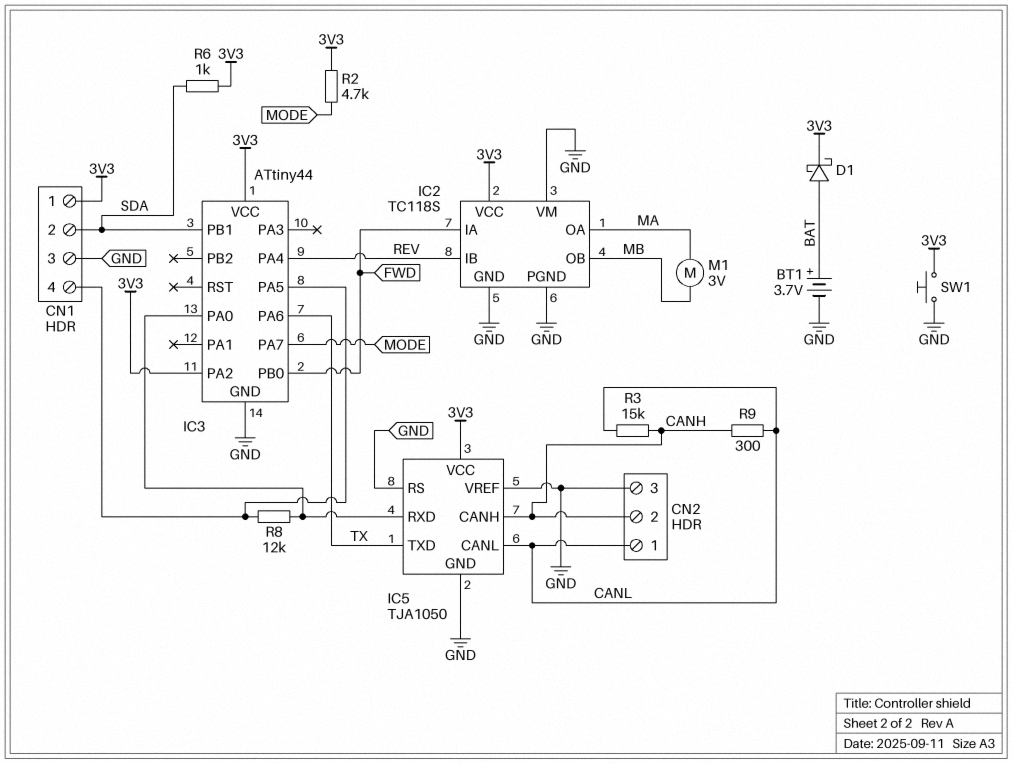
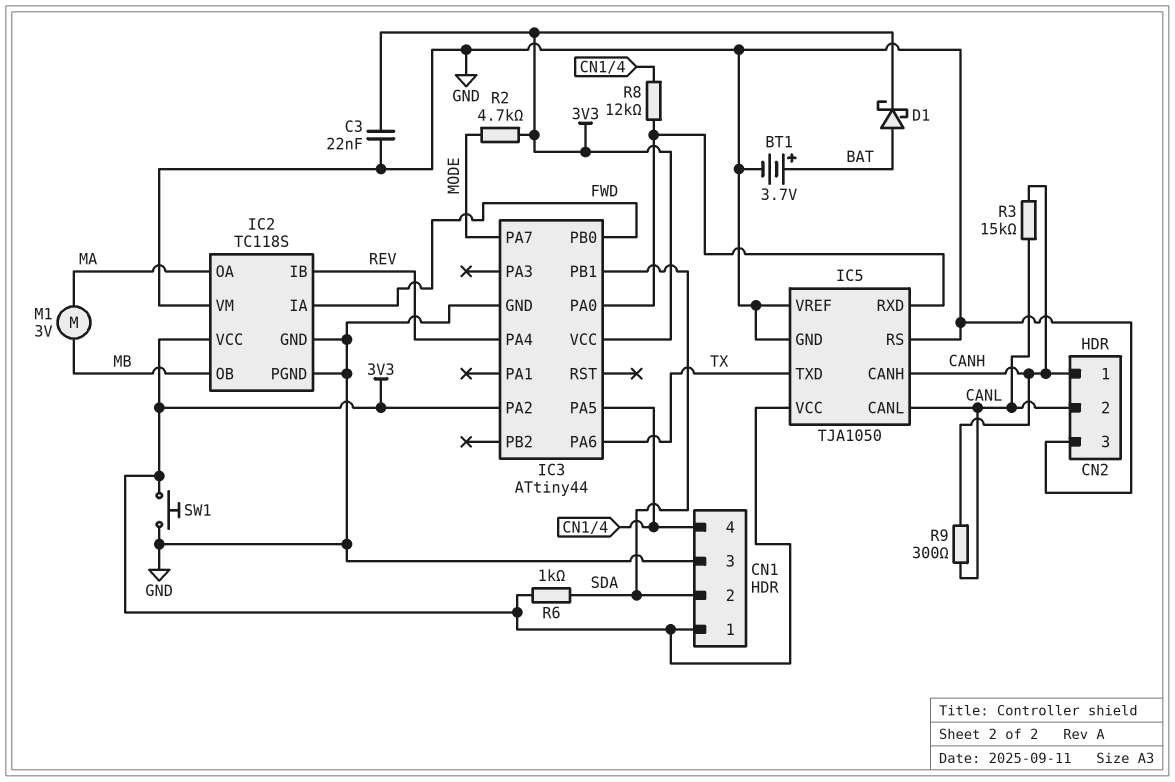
C3: none -> 22nF (3V3, GND)
CN2 pin 1: CANL -> CANH
CN2 pin 2: CANH -> CANL

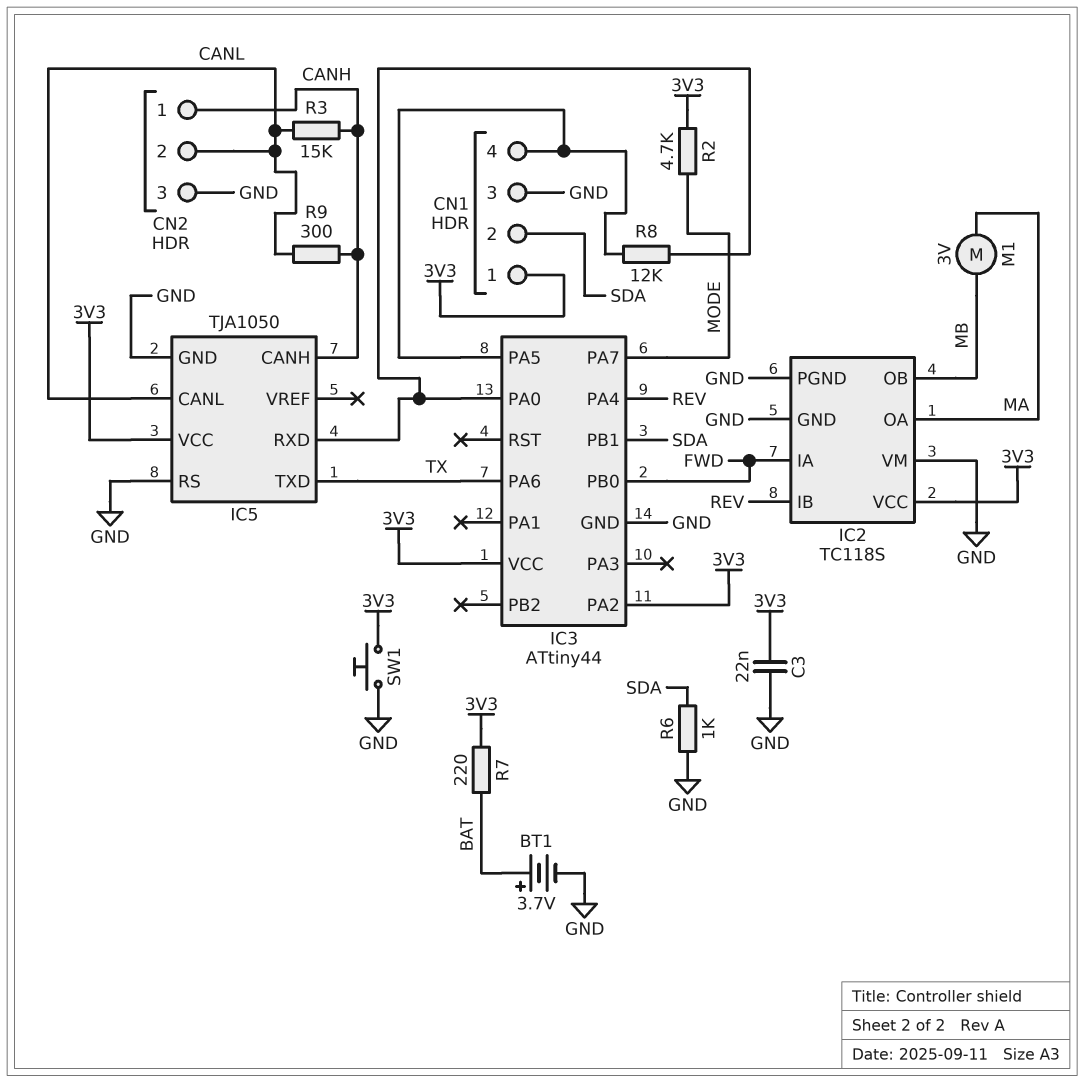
D1: schottky (A BAT, K 3V3) -> none
IC5 pin VREF: GND -> none
R6: 1k (3V3, SDA) -> 1k (GND, SDA)
R7: none -> 220 (3V3, BAT)

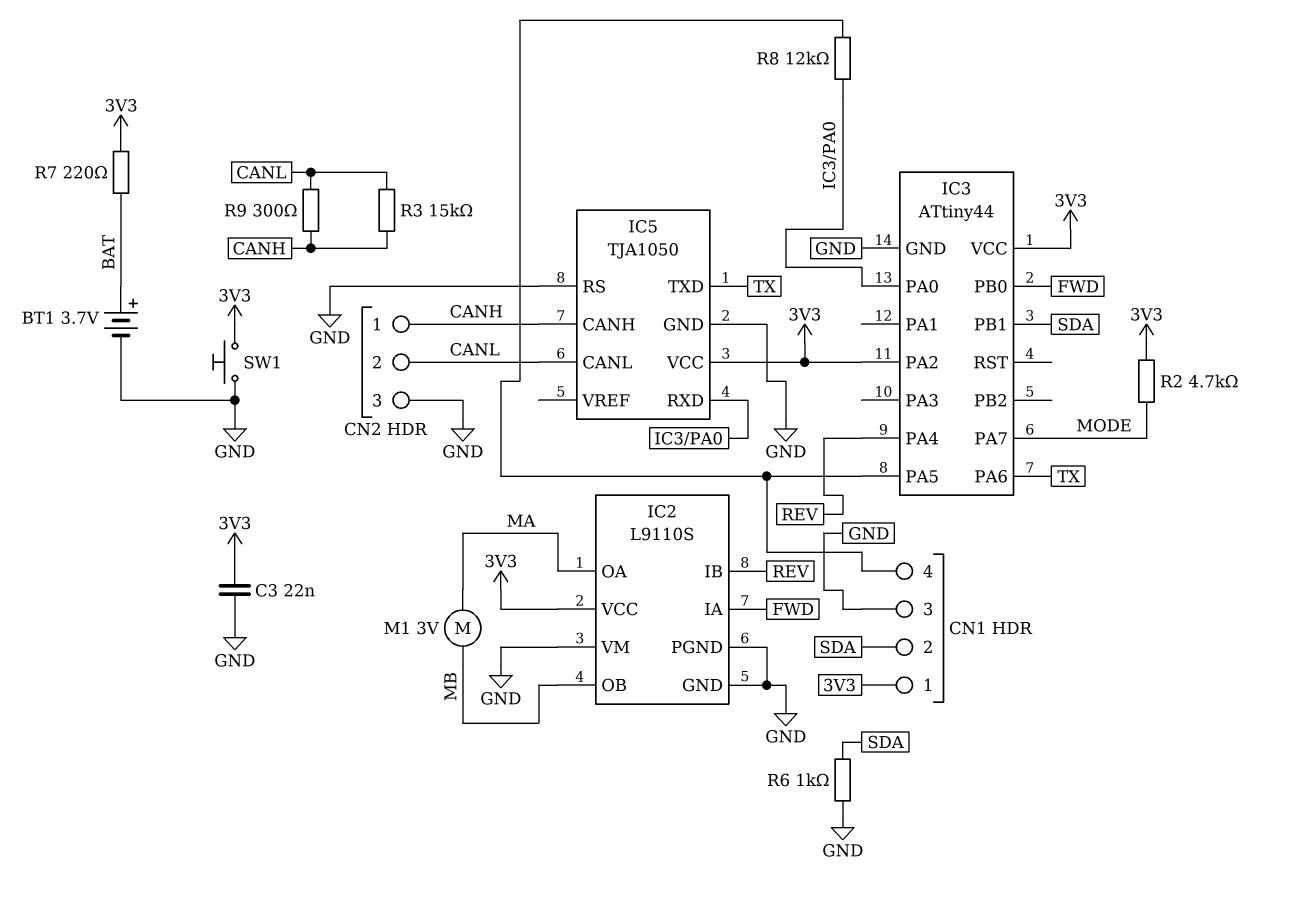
IC2: TC118S -> L9110S

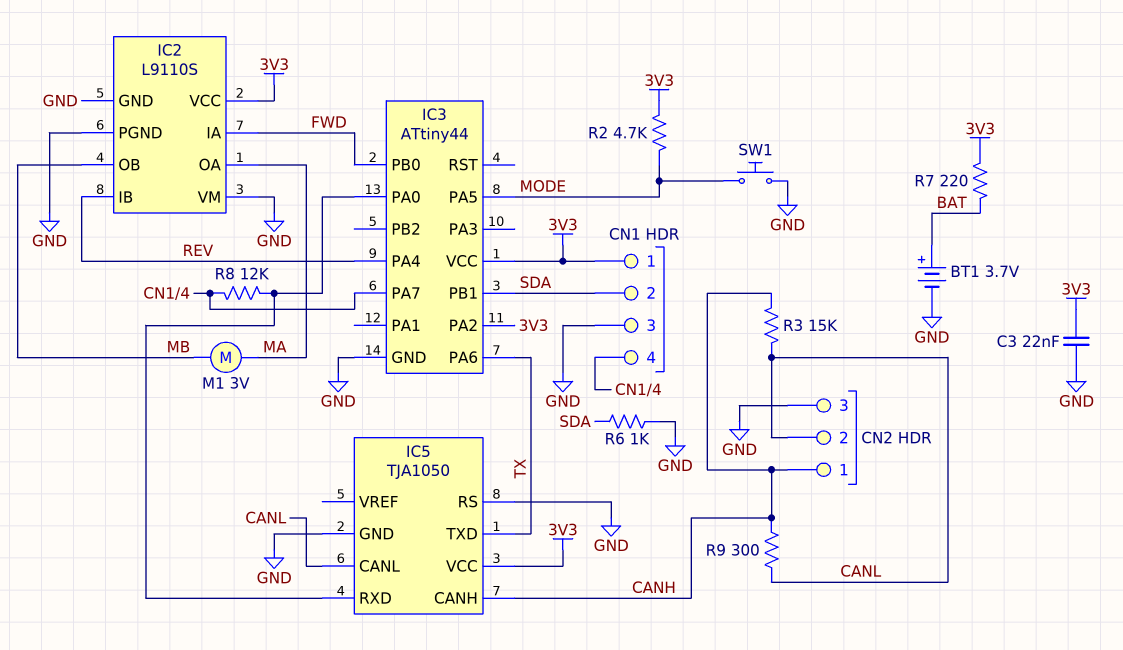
IC3 pin PA5: CN1/4 -> MODE
IC3 pin PA7: MODE -> CN1/4
SW1: button (3V3, GND) -> button (GND, MODE)

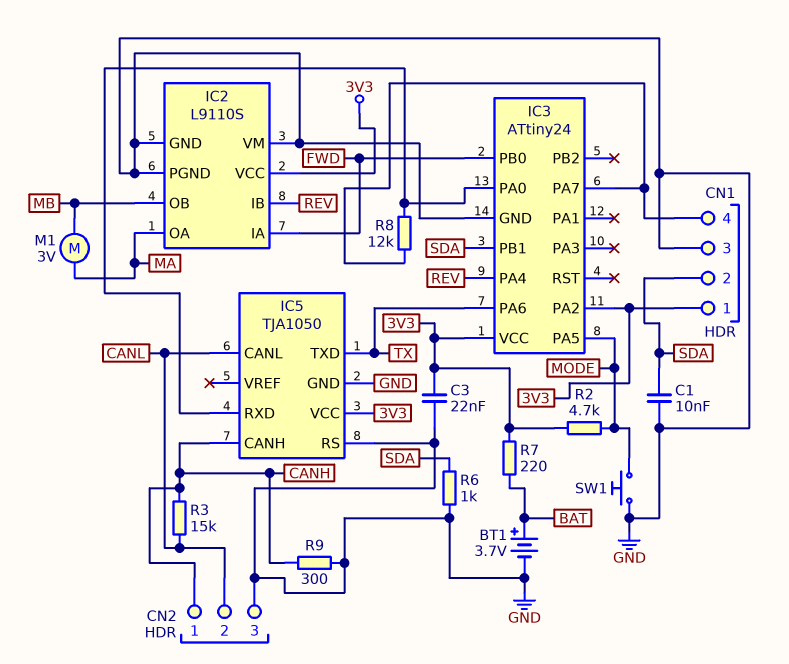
C1: none -> 10nF (GND, SDA)
IC3: ATtiny44 -> ATtiny24
R9: 300 (CANH, CANL) -> 300 (CANH, GND)

